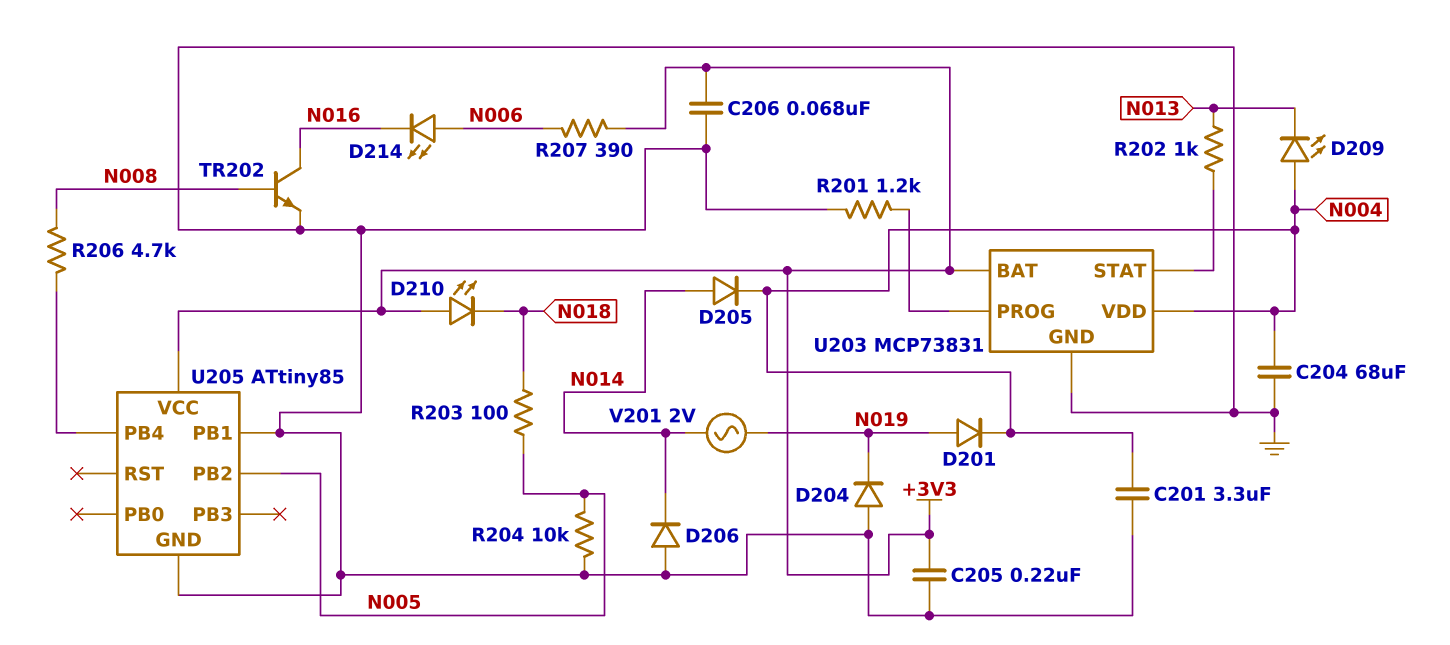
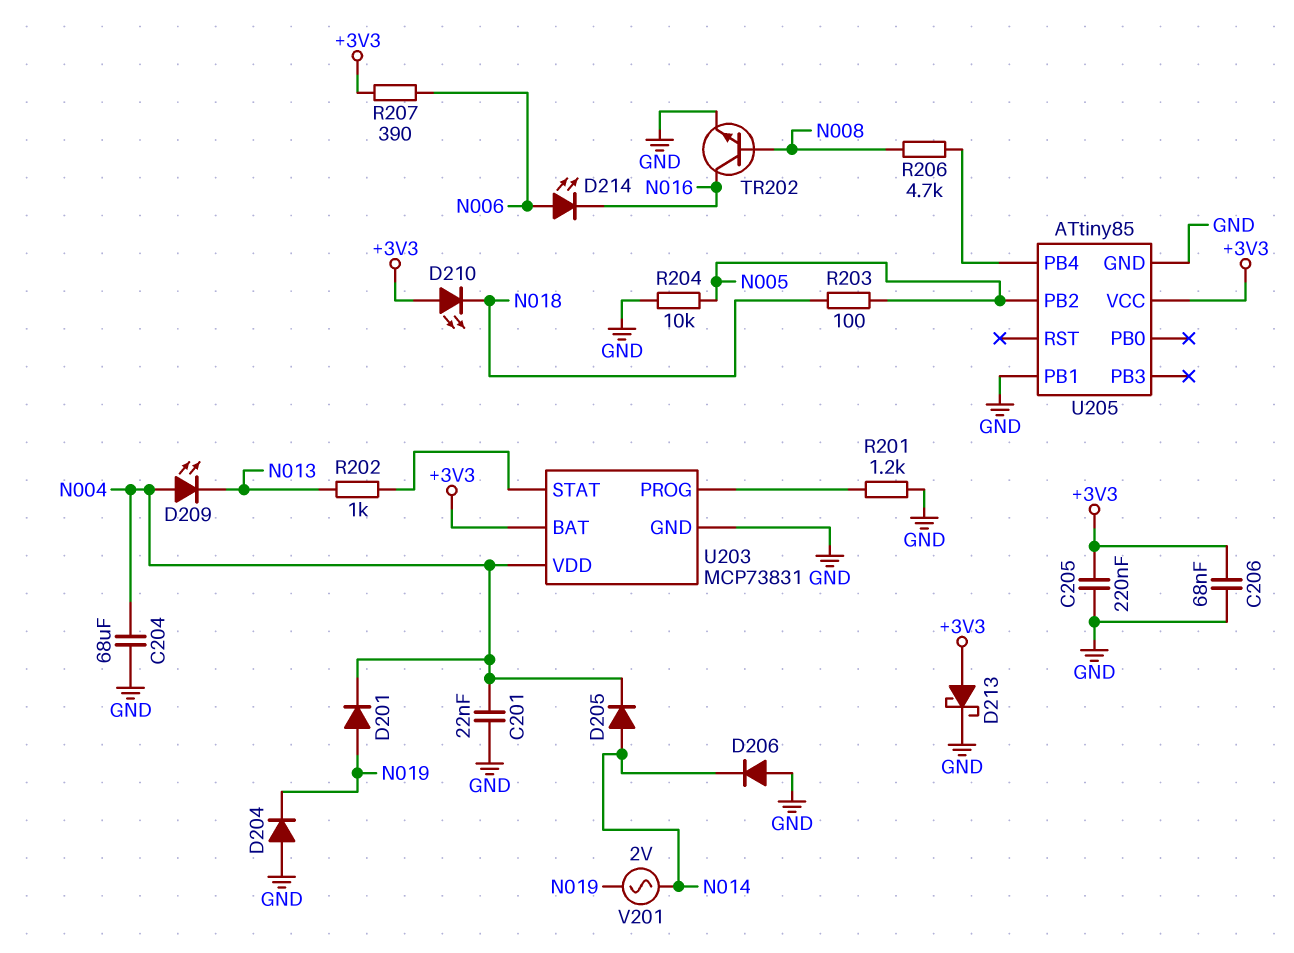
C201: 3.3uF (GND, N004) -> 22nF (GND, N004)
D213: none -> schottky (A +3V3, K GND)

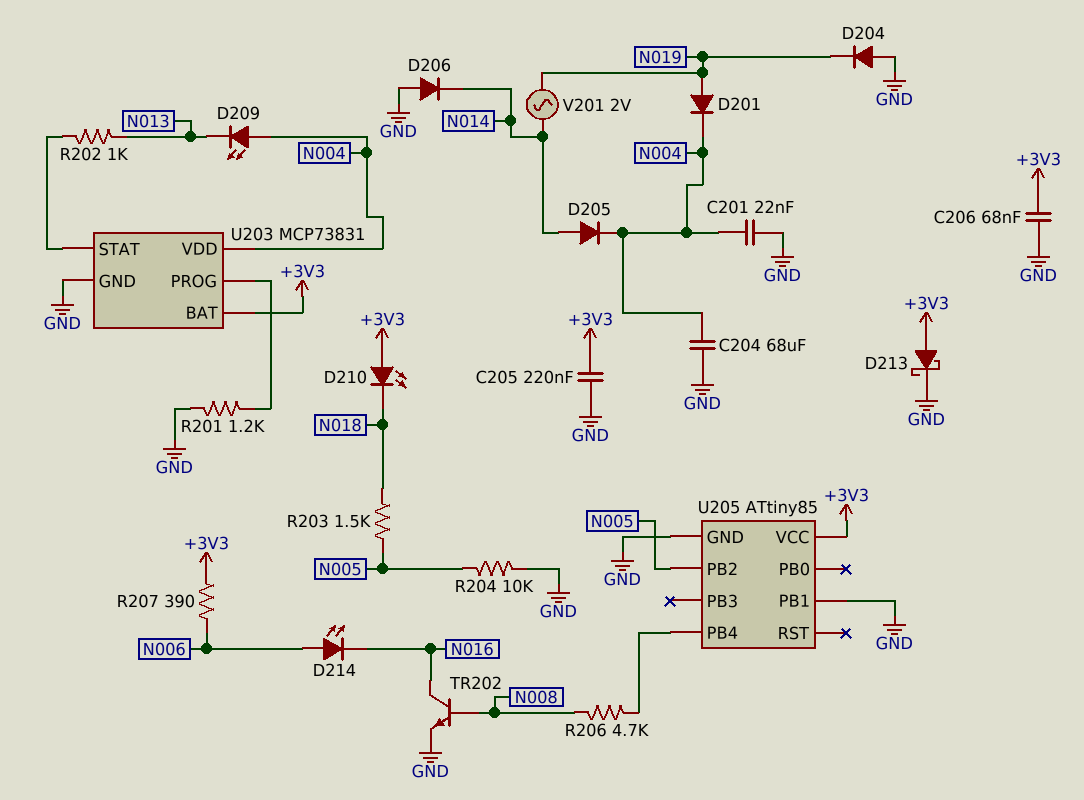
R203: 100 (N005, N018) -> 1.5k (N005, N018)

